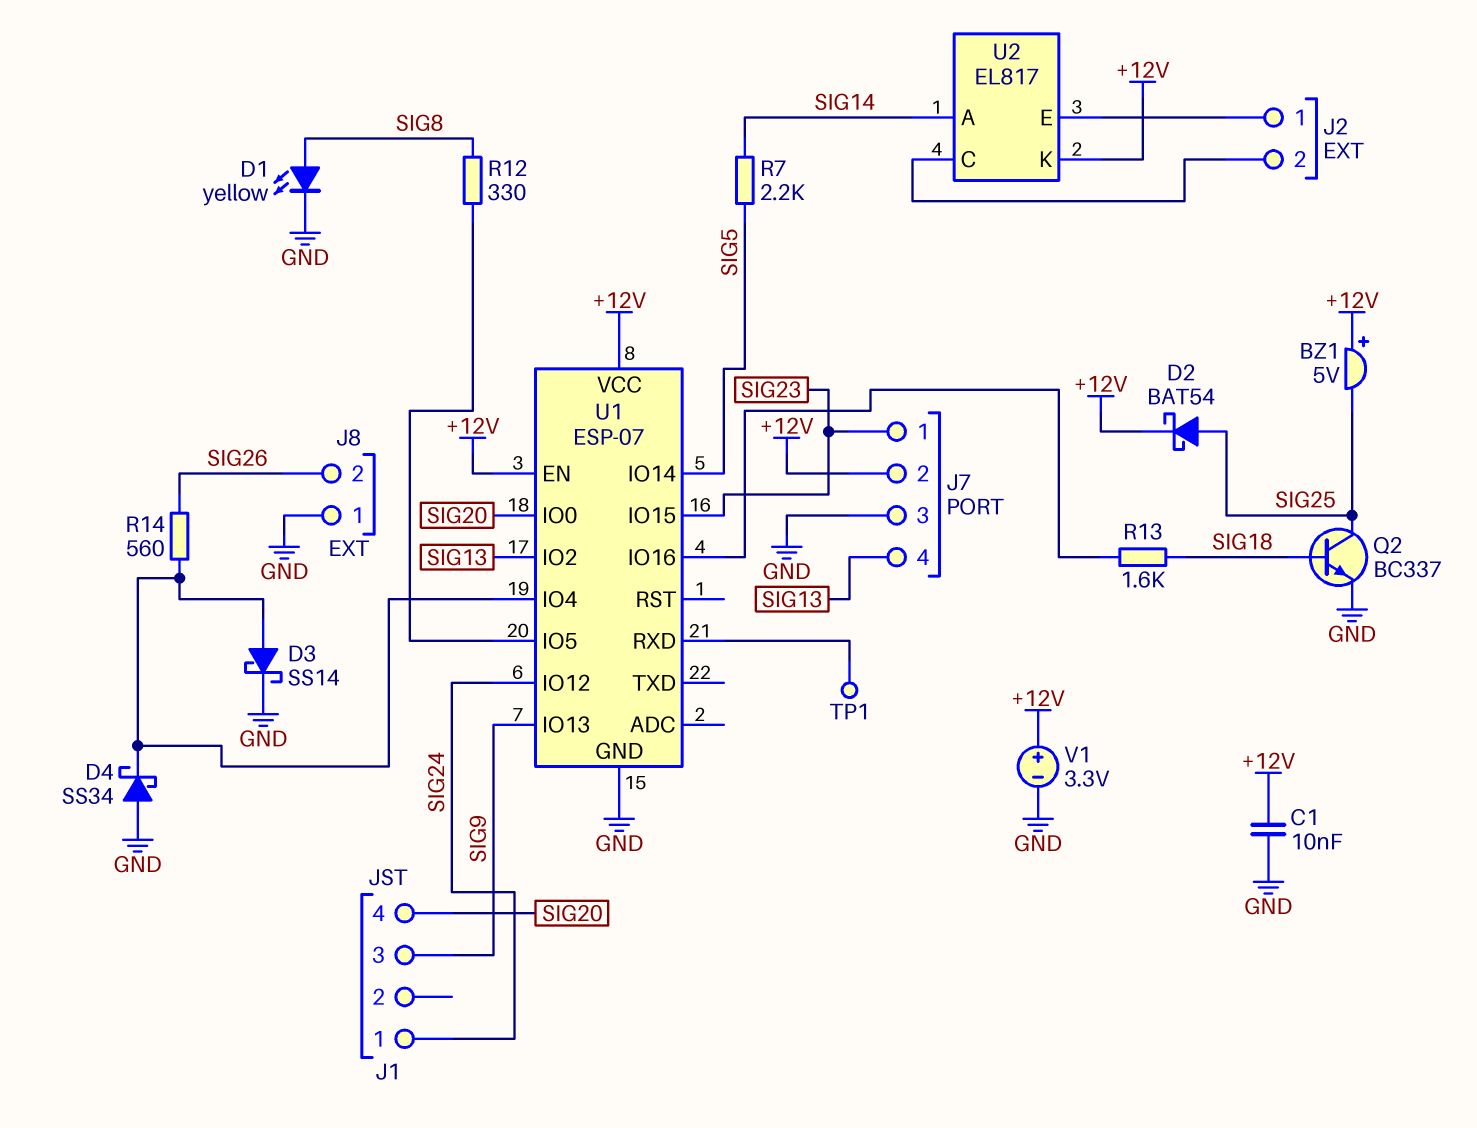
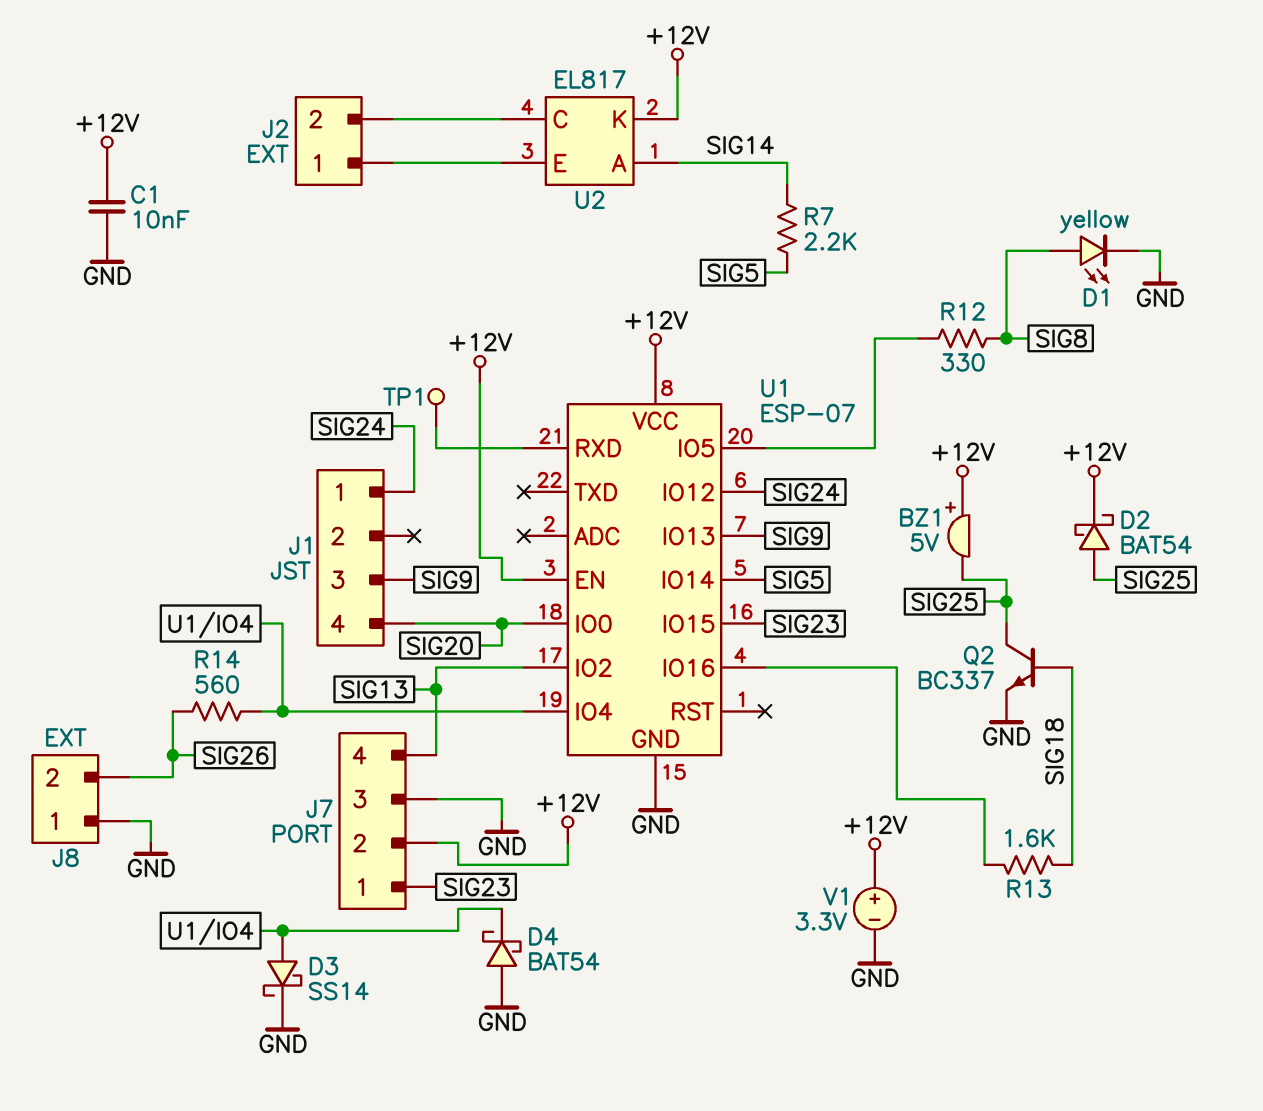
D4: schottky SS34 (A GND, K U1/IO4) -> schottky BAT54 (A GND, K U1/IO4)

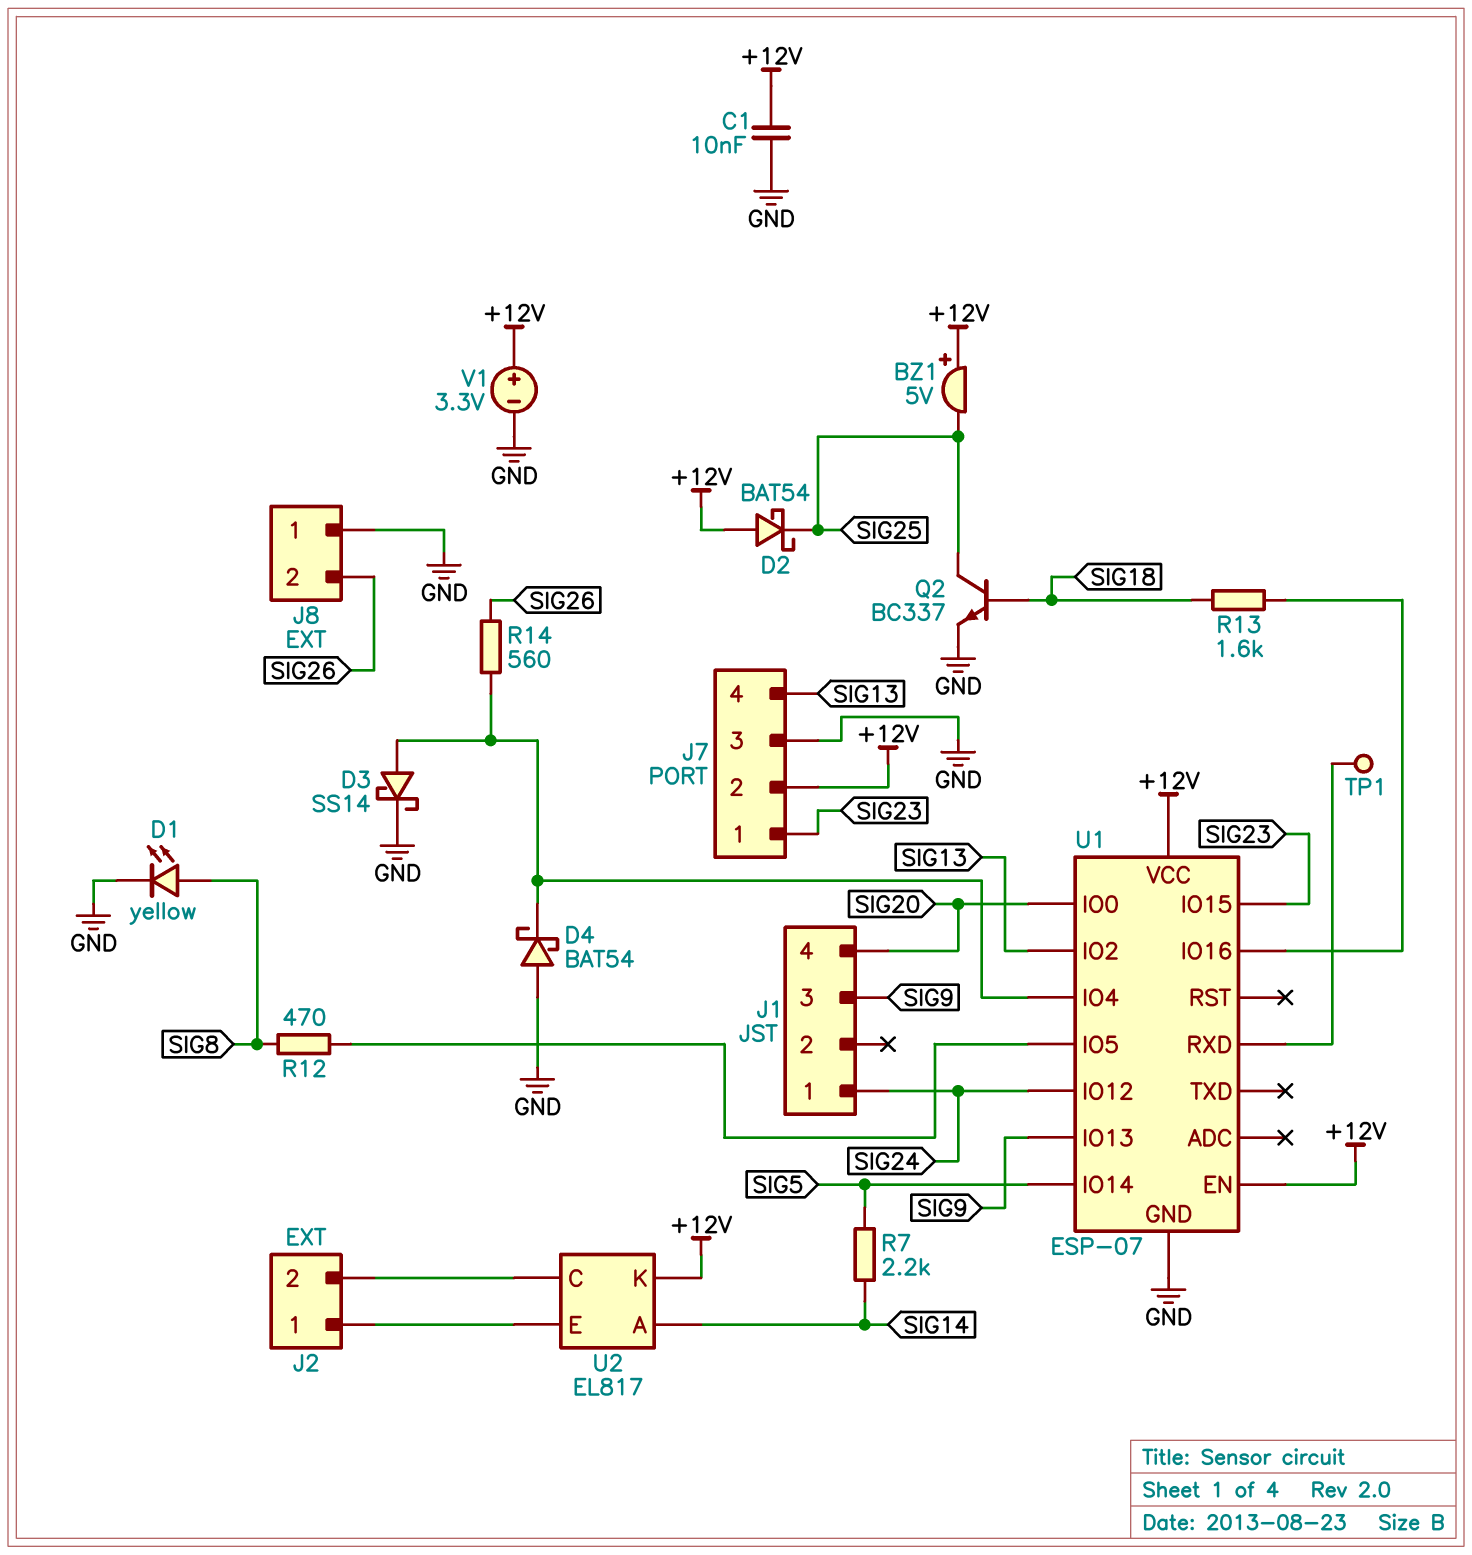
D2: schottky BAT54 (A SIG25, K +12V) -> schottky BAT54 (A +12V, K SIG25)
R12: 330 (SIG8, U1/IO5) -> 470 (SIG8, U1/IO5)

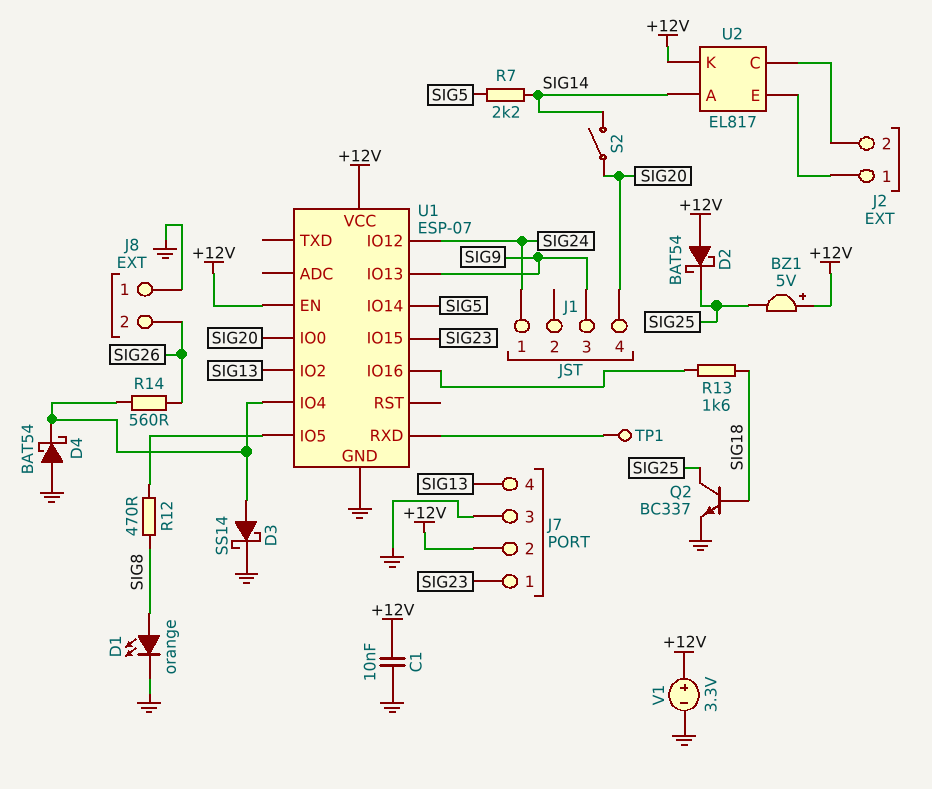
D1: LED yellow (A SIG8, K GND) -> LED orange (A SIG8, K GND)
S2: none -> switch (SIG14, SIG20)

